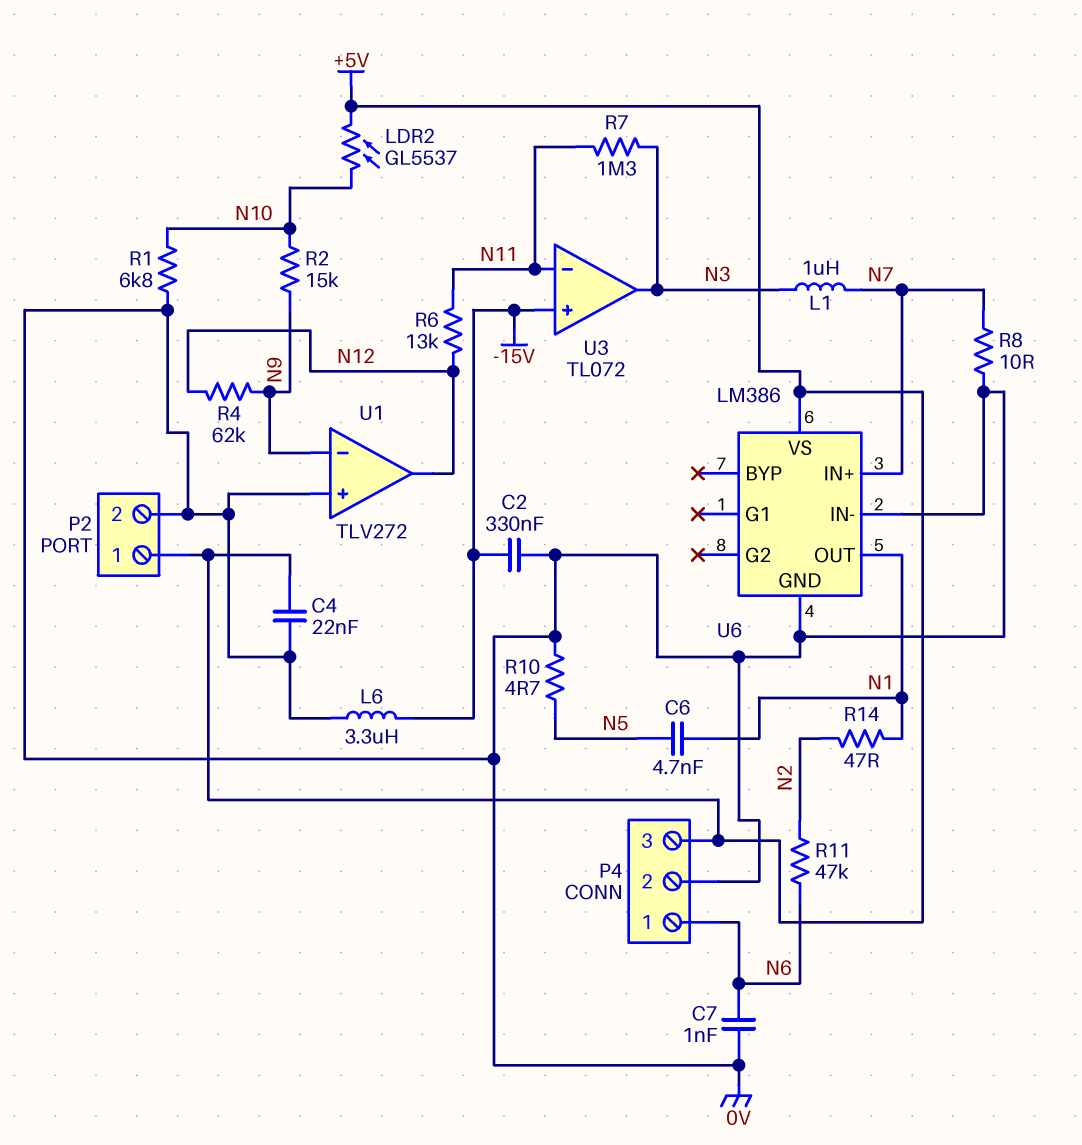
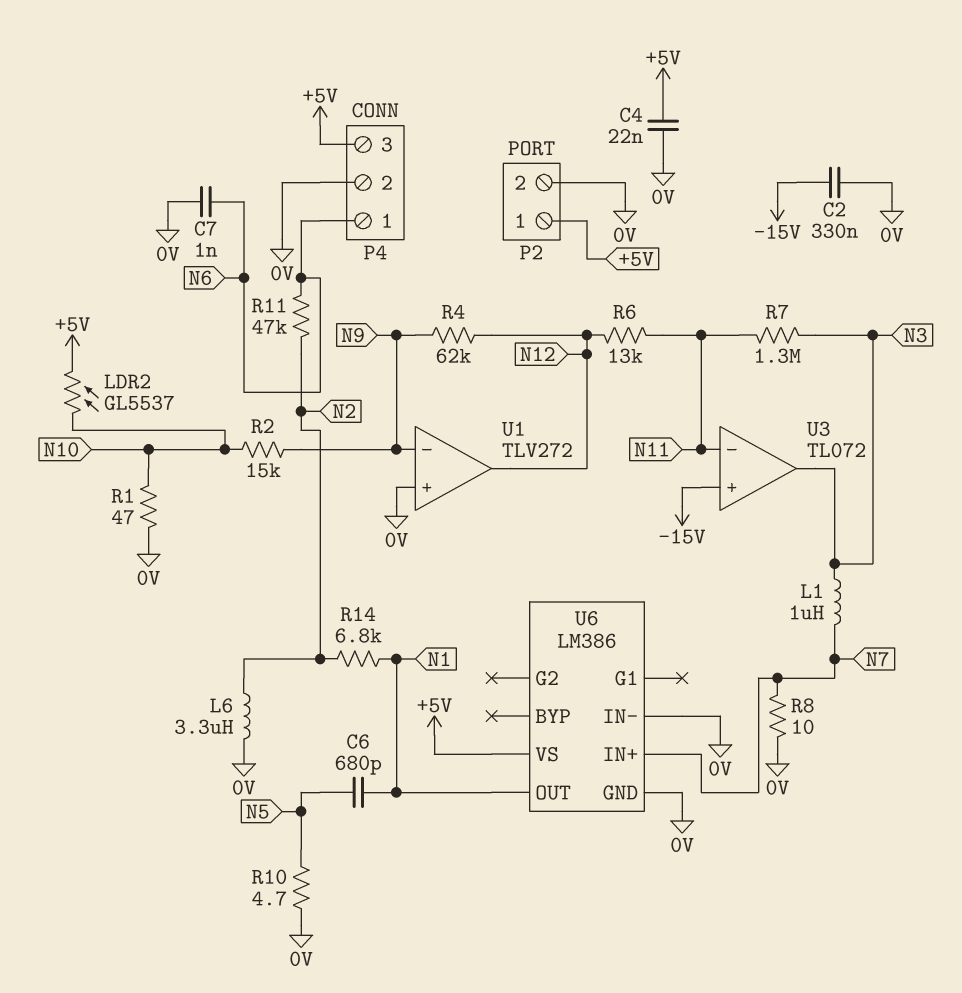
C6: 4.7nF (N1, N5) -> 680pF (N1, N5)
L6: 3.3uH (-15V, 0V) -> 3.3uH (0V, N2)
R1: 6.8k (0V, N10) -> 47 (0V, N10)
R14: 47 (N1, N2) -> 6.8k (N1, N2)

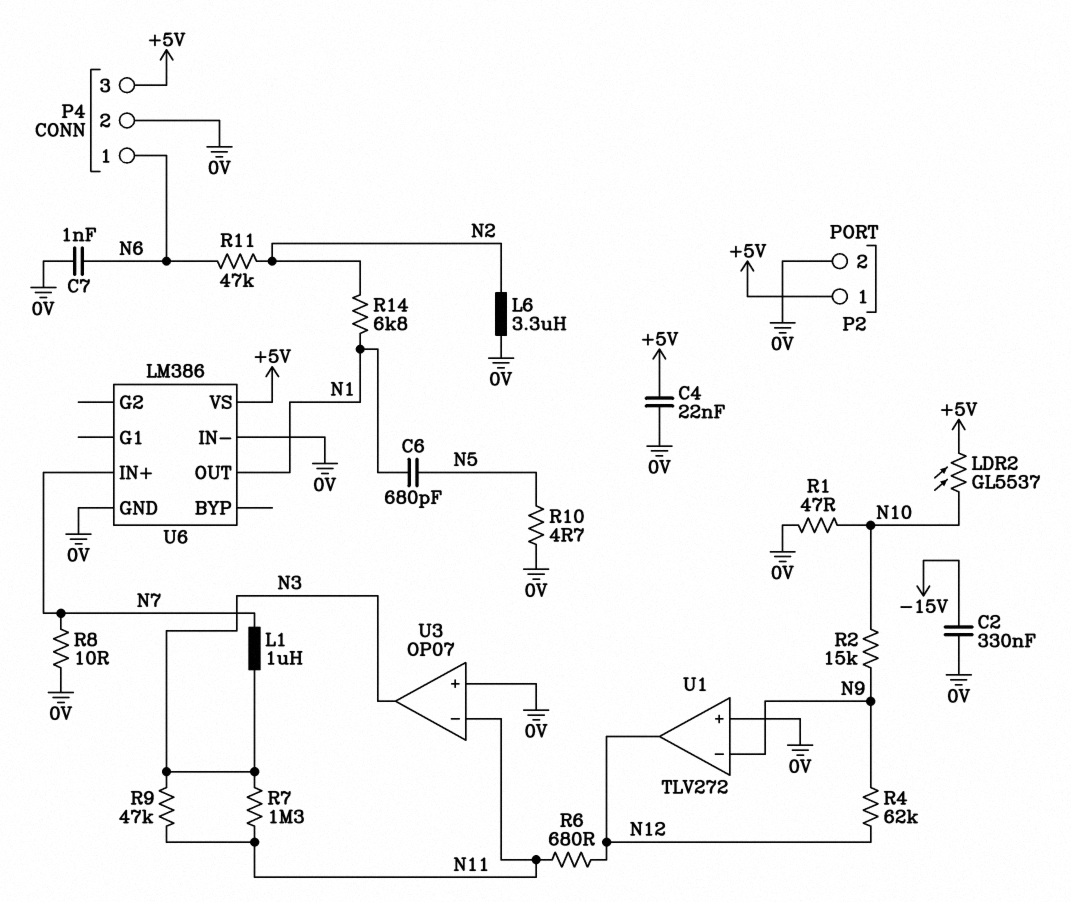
R6: 13k (N11, N12) -> 680 (N11, N12)
R9: none -> 47k (N3, N11)
U3: TL072 -> OP07
U3 pin in+: -15V -> 0V

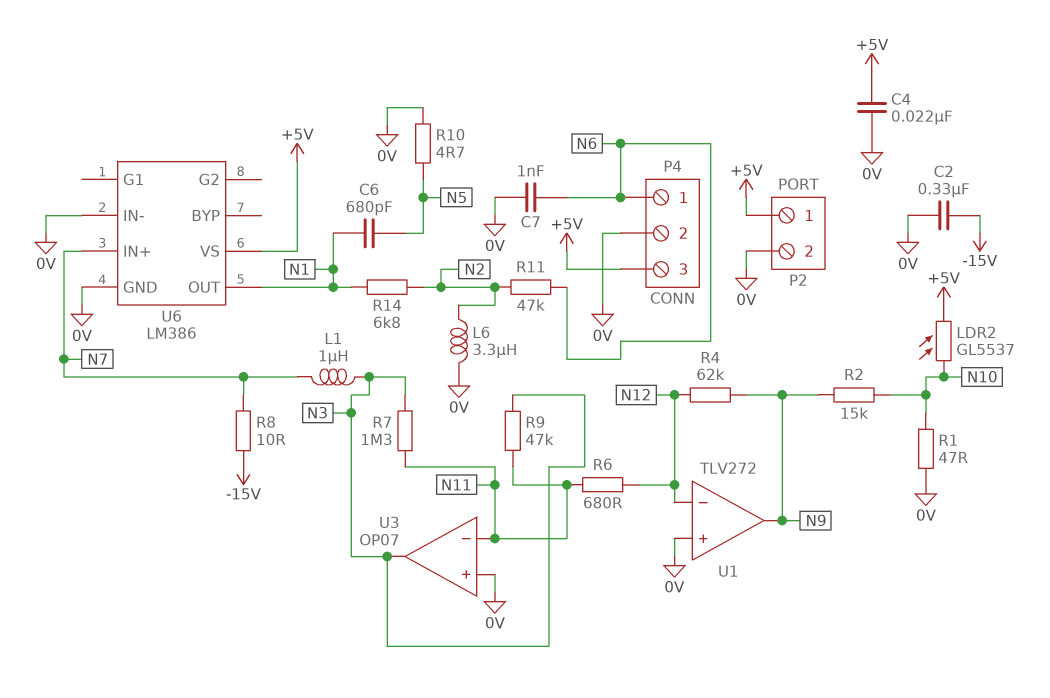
R8: 10 (0V, N7) -> 10 (-15V, N7)
U1 pin in-: N9 -> N12
U1 pin out: N12 -> N9

